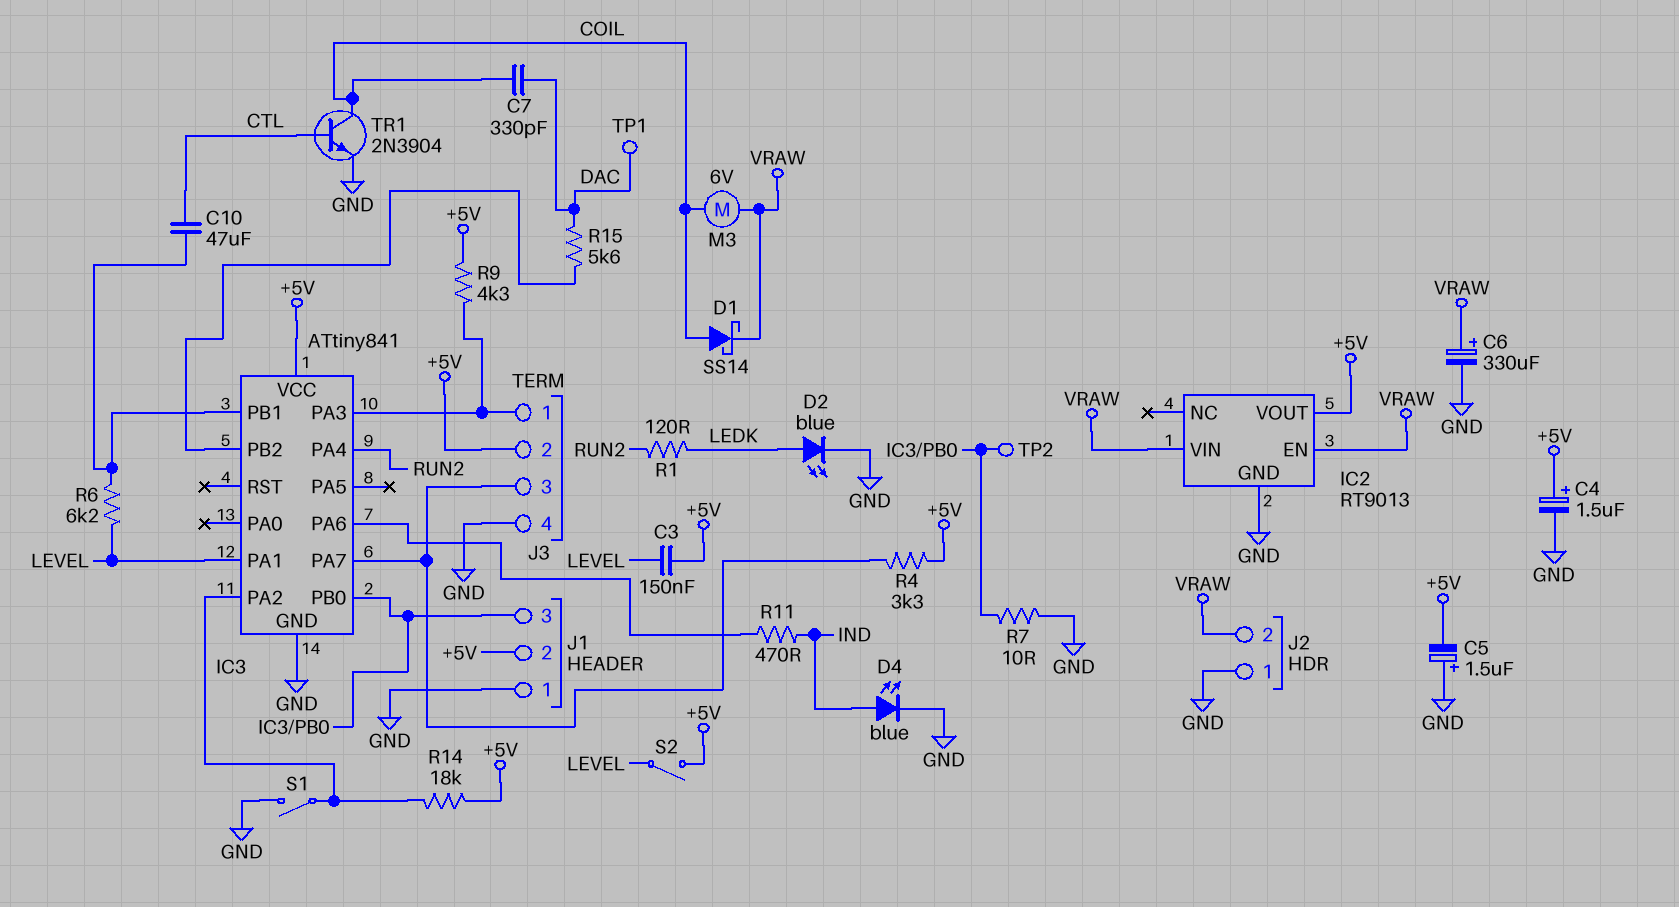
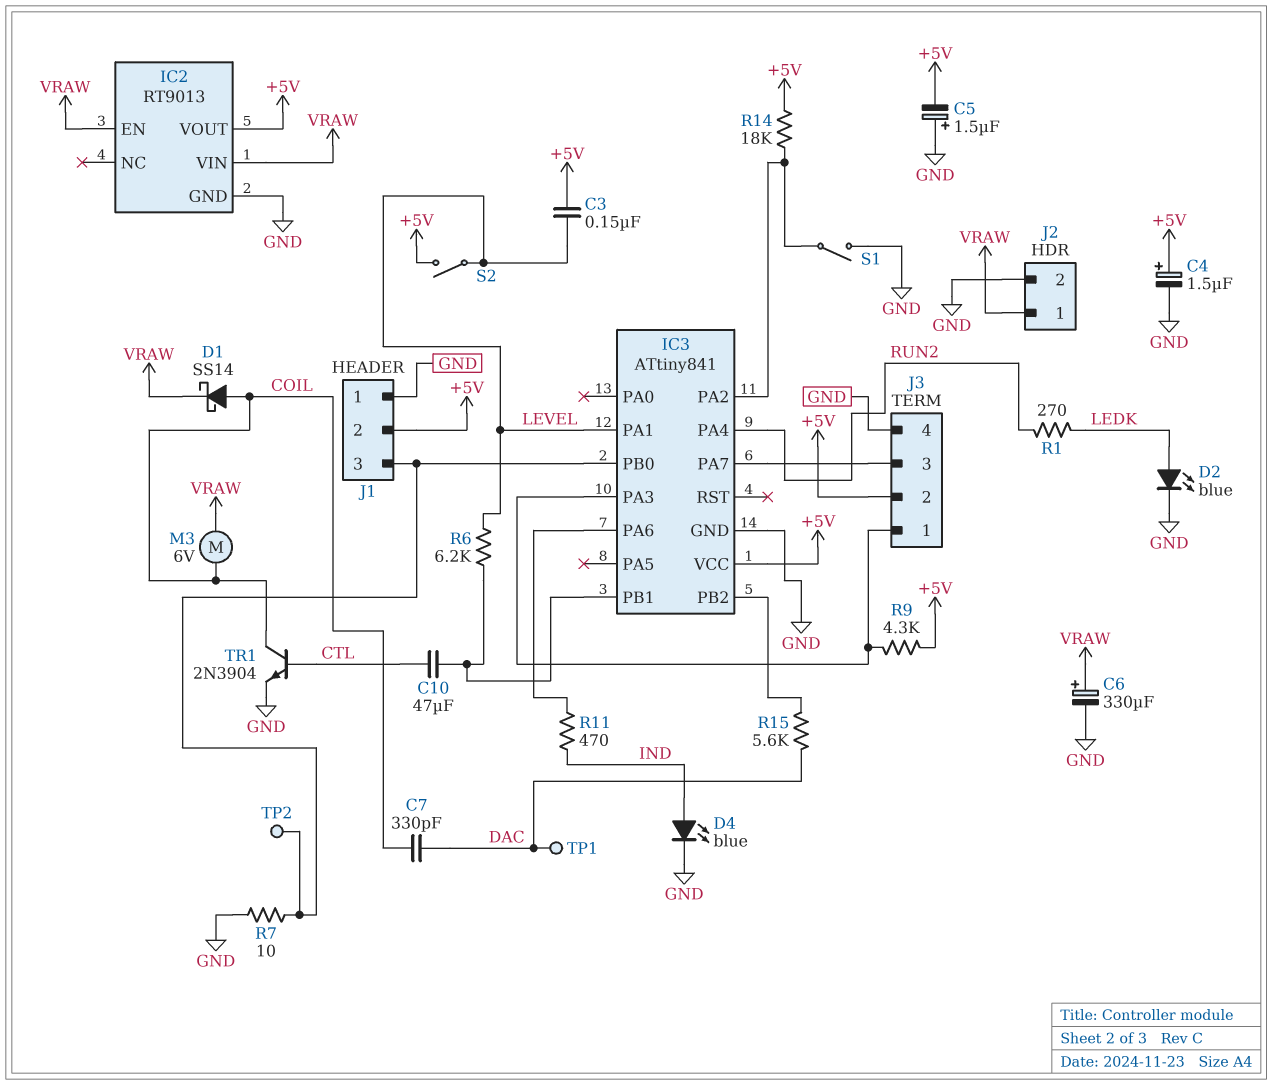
J2 pin 1: GND -> VRAW
J2 pin 2: VRAW -> GND
R1: 120 (LEDK, RUN2) -> 270 (LEDK, RUN2)
R4: 3.3k (+5V, IC3/PA7) -> none

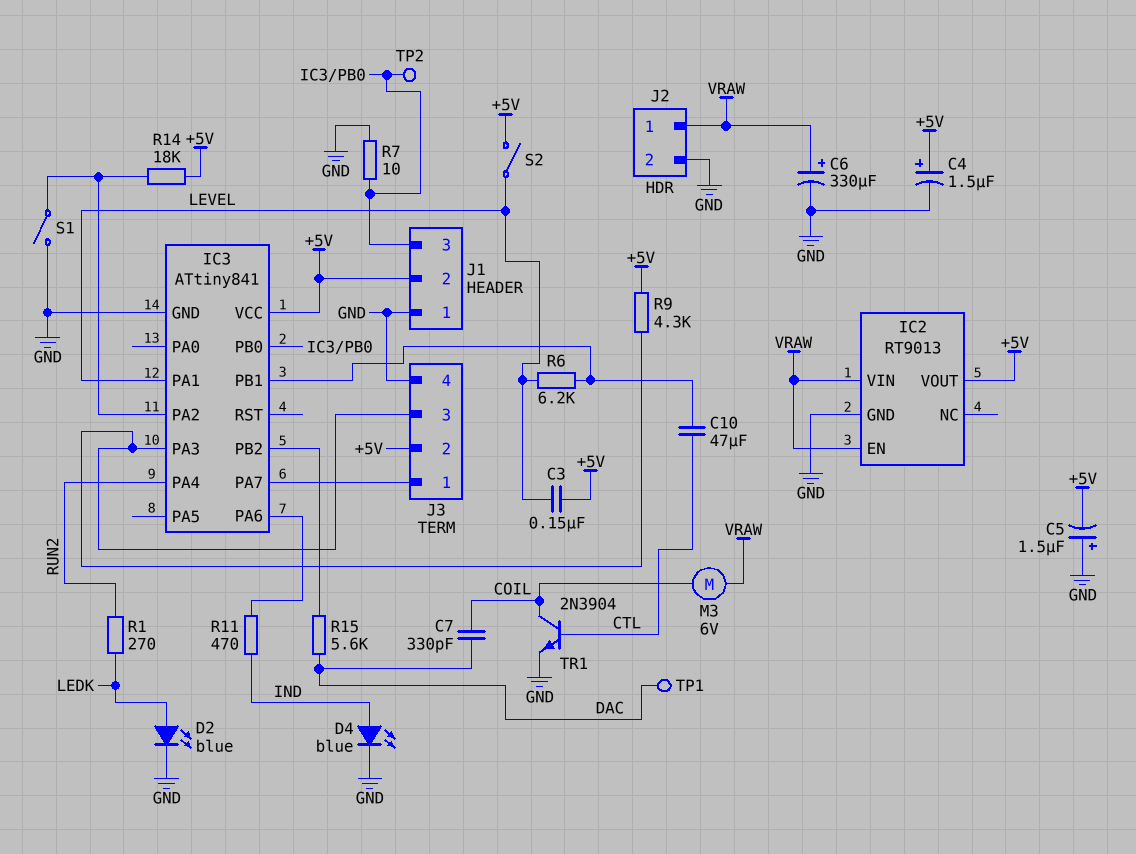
D1: schottky SS14 (A COIL, K VRAW) -> none
J3 pin 1: IC3/PA3 -> IC3/PA7
J3 pin 3: IC3/PA7 -> IC3/PA3

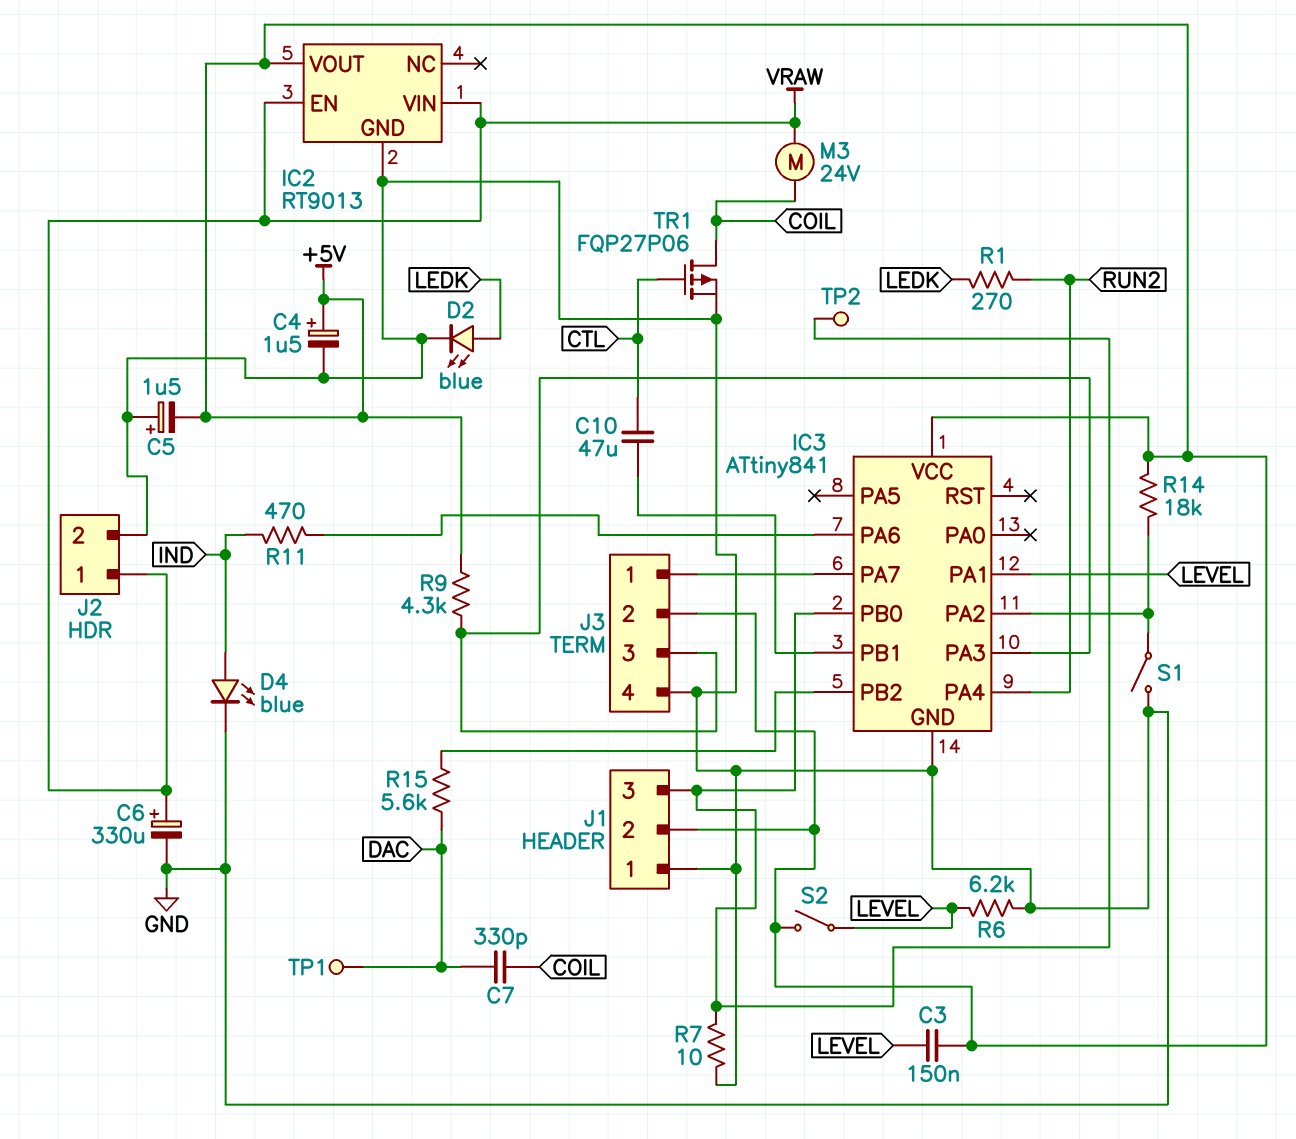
M3: motor 6V (COIL, VRAW) -> motor 24V (COIL, VRAW)
R6: 6.2k (IC3/PB1, LEVEL) -> 6.2k (GND, LEVEL)
TR1: NPN 2N3904 (B CTL, C COIL, E GND) -> PMOS FQP27P06 (G CTL, D COIL, S GND)

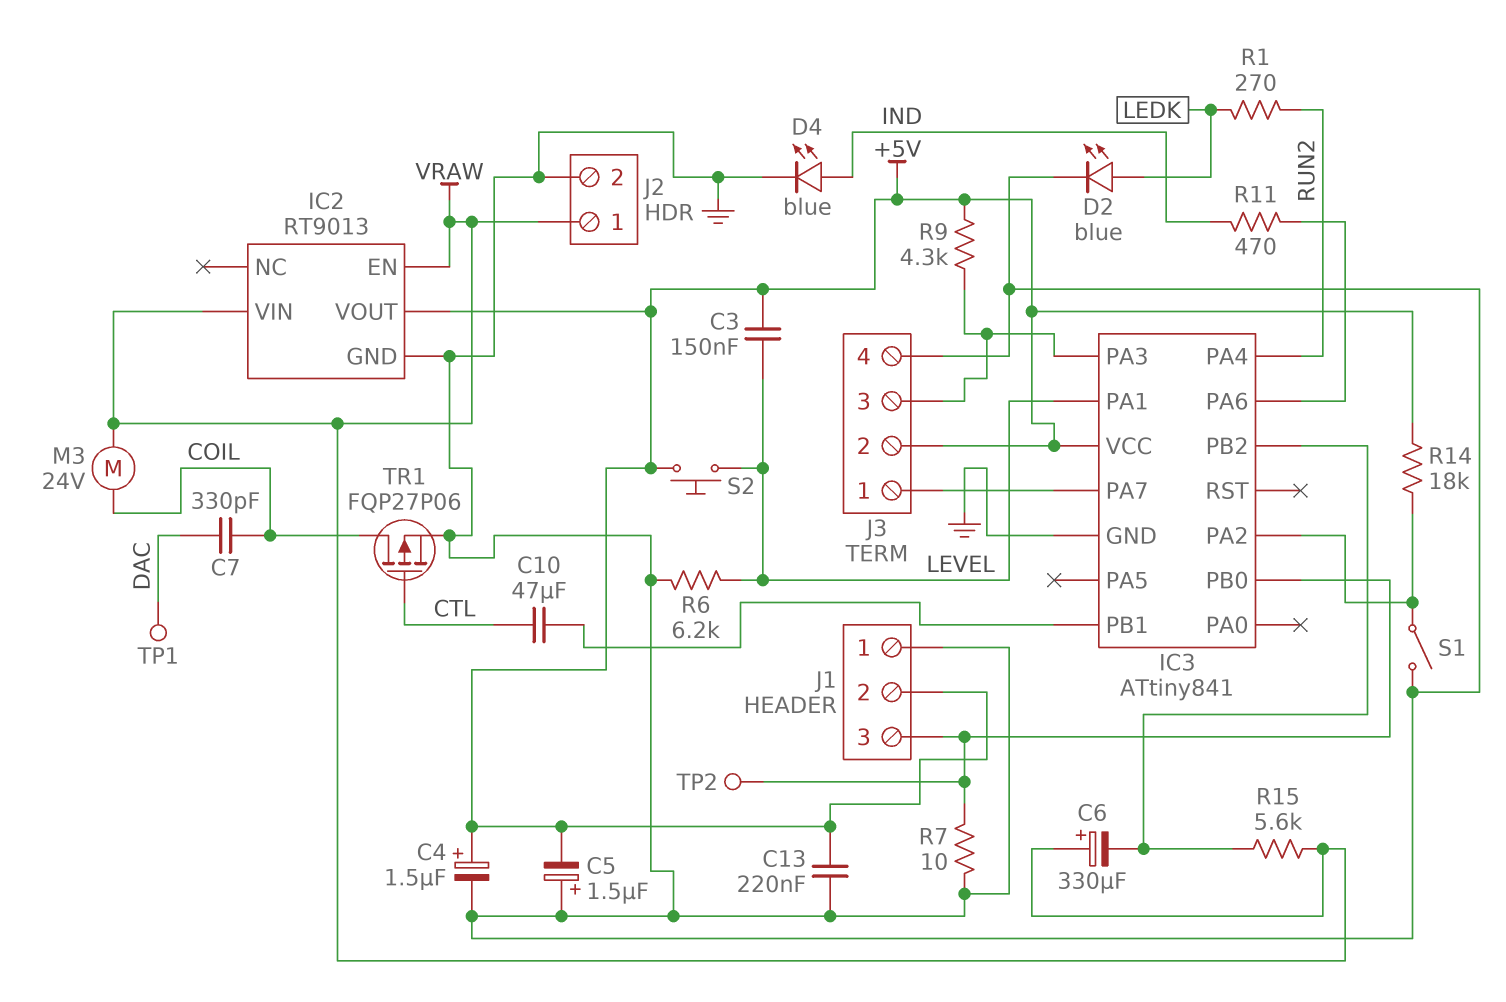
C6: 330uF (plus VRAW, minus GND) -> 330uF (plus VRAW, minus IC3/PB2)
C13: none -> 220nF (+5V, GND)
R15: 5.6k (DAC, IC3/PB2) -> 5.6k (IC3/PB2, VRAW)
S2: switch (+5V, LEVEL) -> button (+5V, LEVEL)

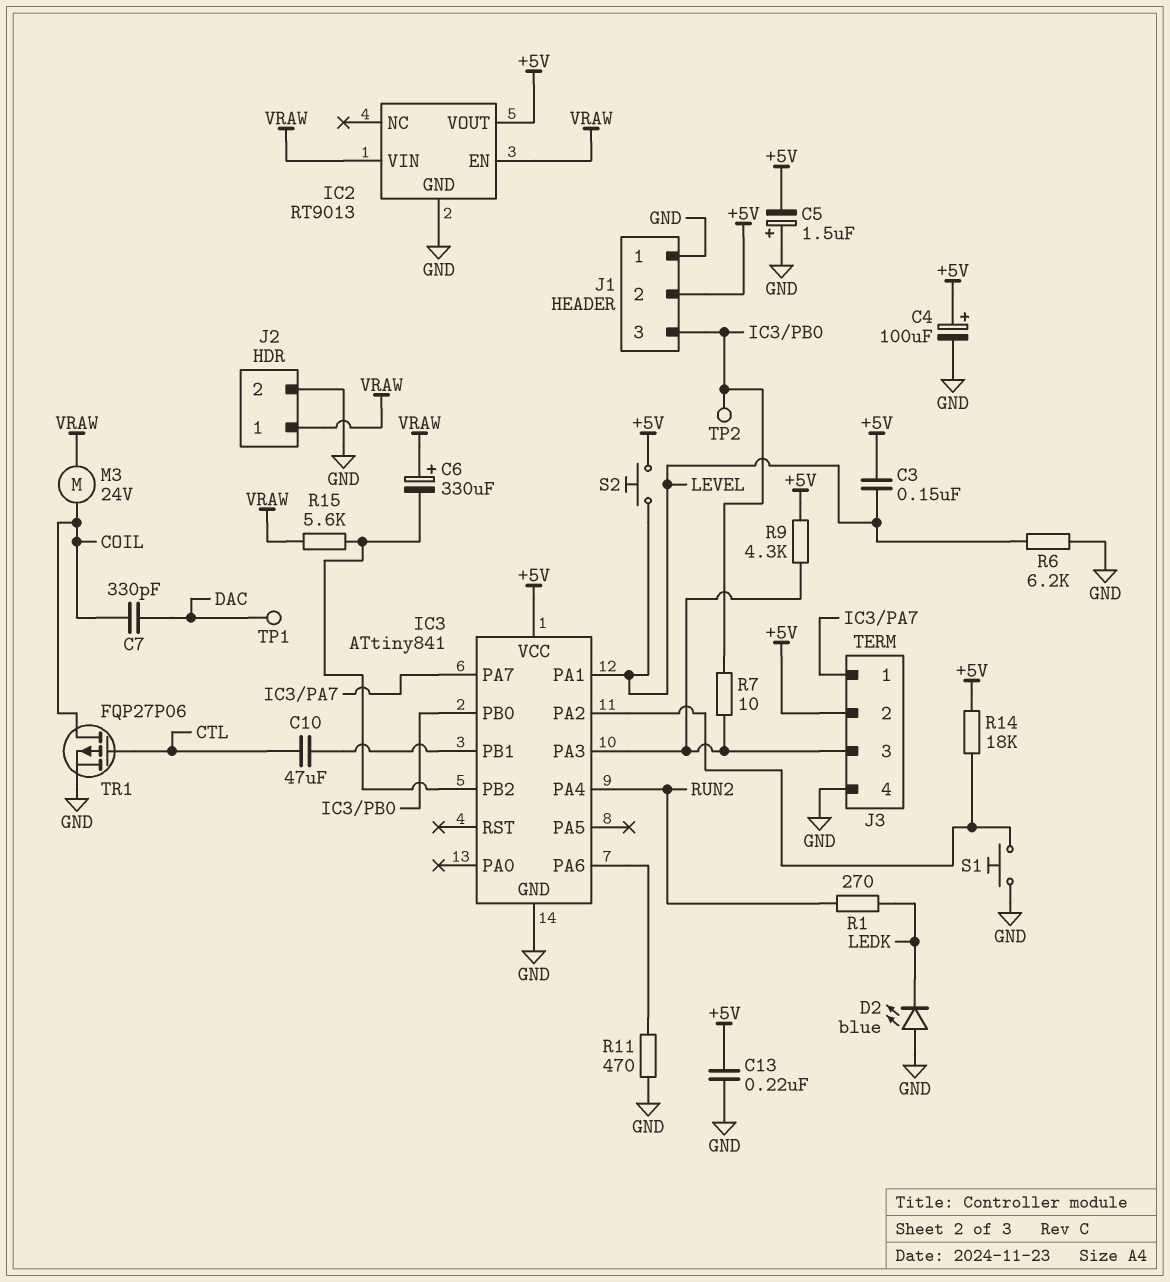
C4: 1.5uF (plus +5V, minus GND) -> 100uF (plus +5V, minus GND)
D2: LED blue (A LEDK, K GND) -> LED blue (A GND, K LEDK)
D4: LED blue (A IND, K GND) -> none
R7: 10 (GND, IC3/PB0) -> 10 (IC3/PA3, IC3/PB0)
R11: 470 (IC3/PA6, IND) -> 470 (GND, IC3/PA6)
S1: switch (GND, IC3/PA2) -> button (GND, IC3/PA2)

